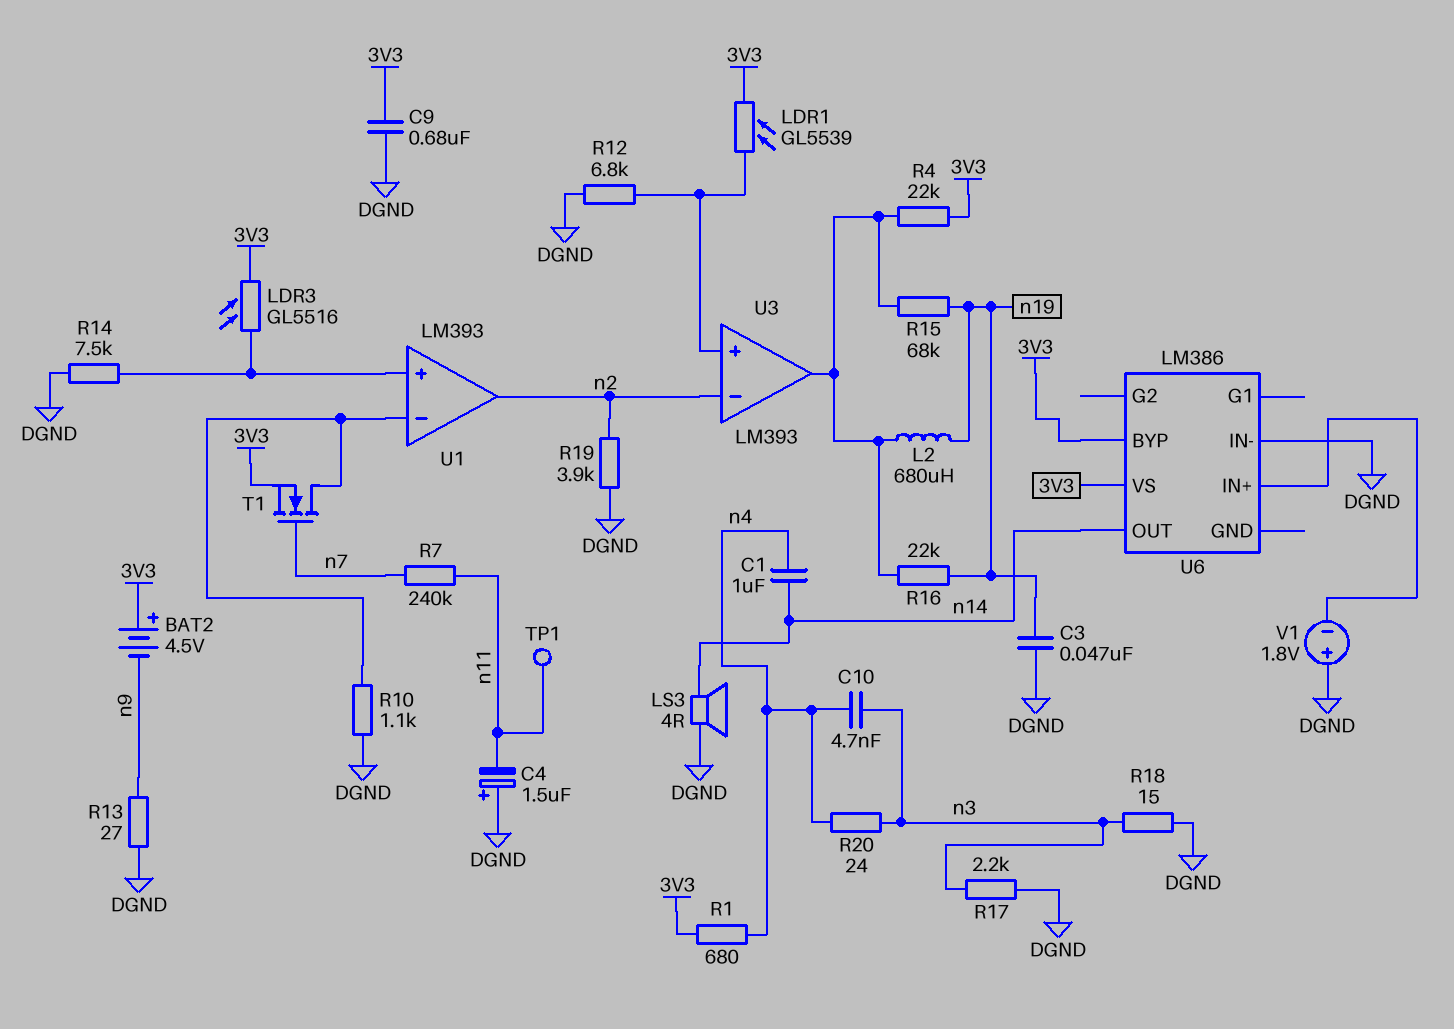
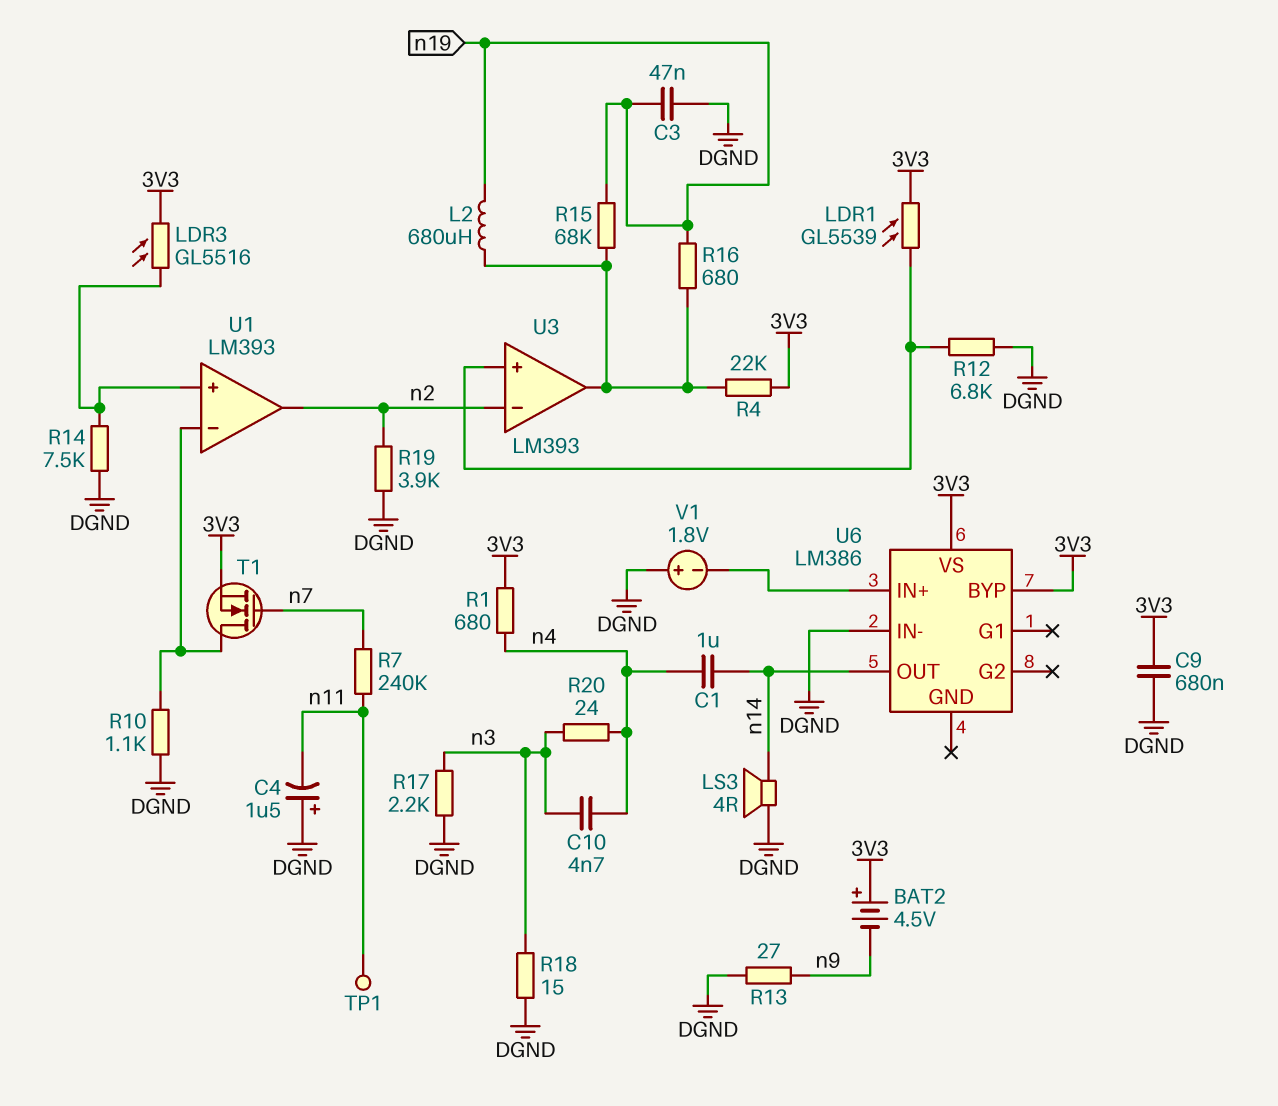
R16: 22k (U3/out, n19) -> 680 (U3/out, n19)

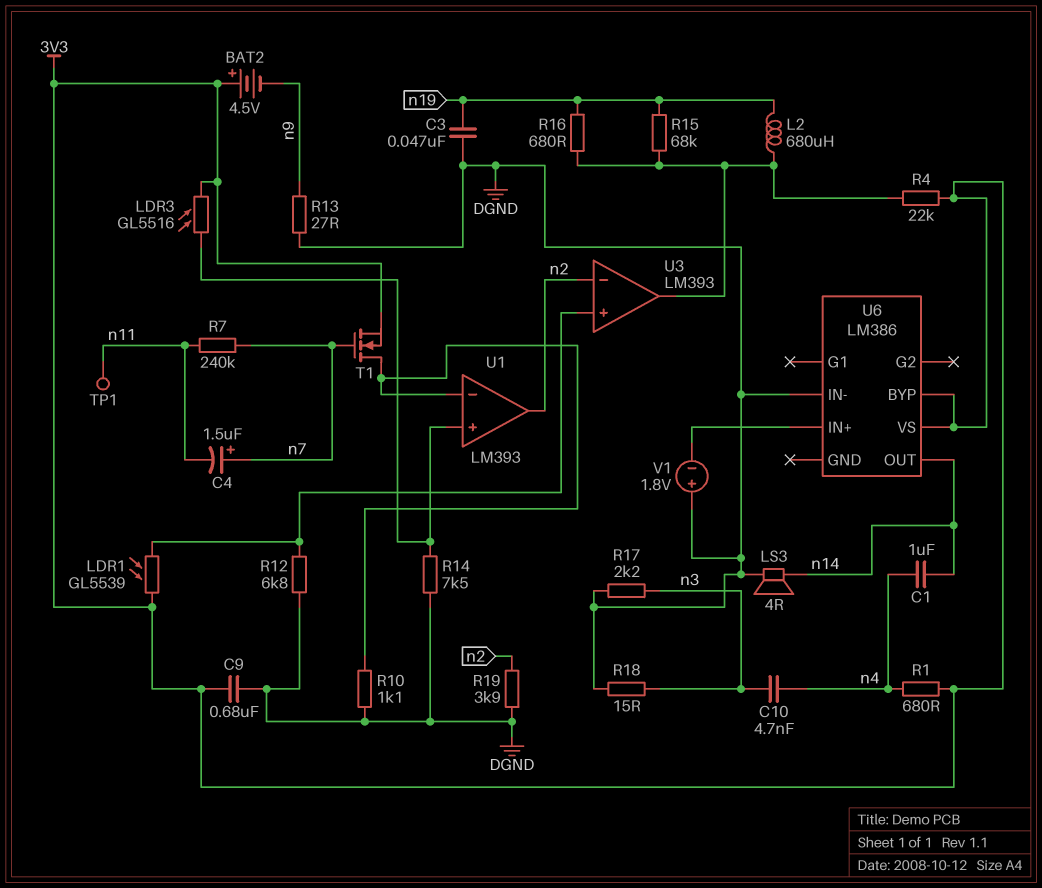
C4: 1.5uF (plus DGND, minus n11) -> 1.5uF (plus n7, minus n11)
R20: 24 (n3, n4) -> none

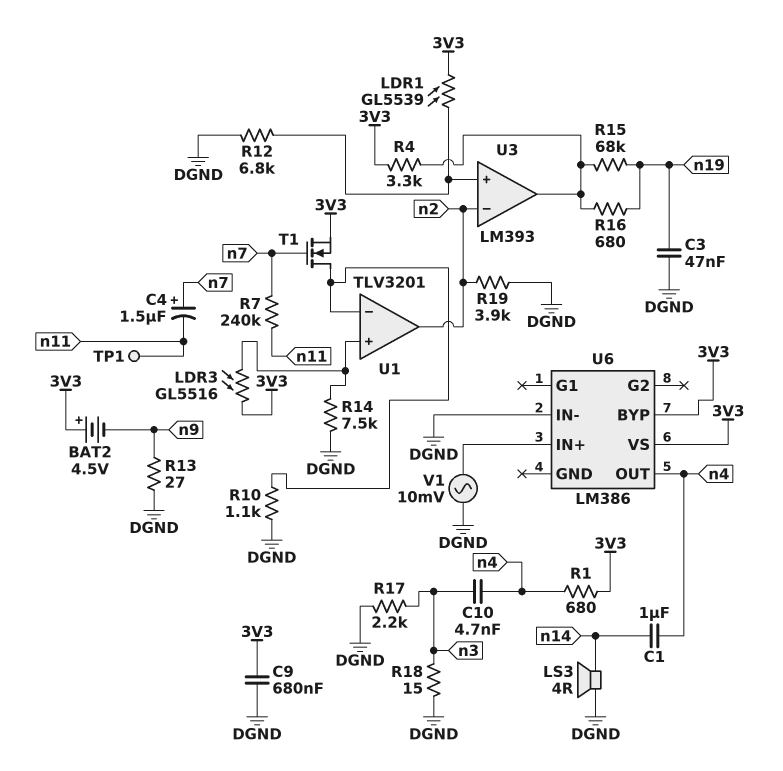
L2: 680uH (U3/out, n19) -> none
R4: 22k (3V3, U3/out) -> 3.3k (3V3, U3/out)
U1: LM393 -> TLV3201
U6 pin OUT: n14 -> n4
V1: 1.8V (plus DGND, minus U6/IN+) -> AC 10mV (DGND, U6/IN+)

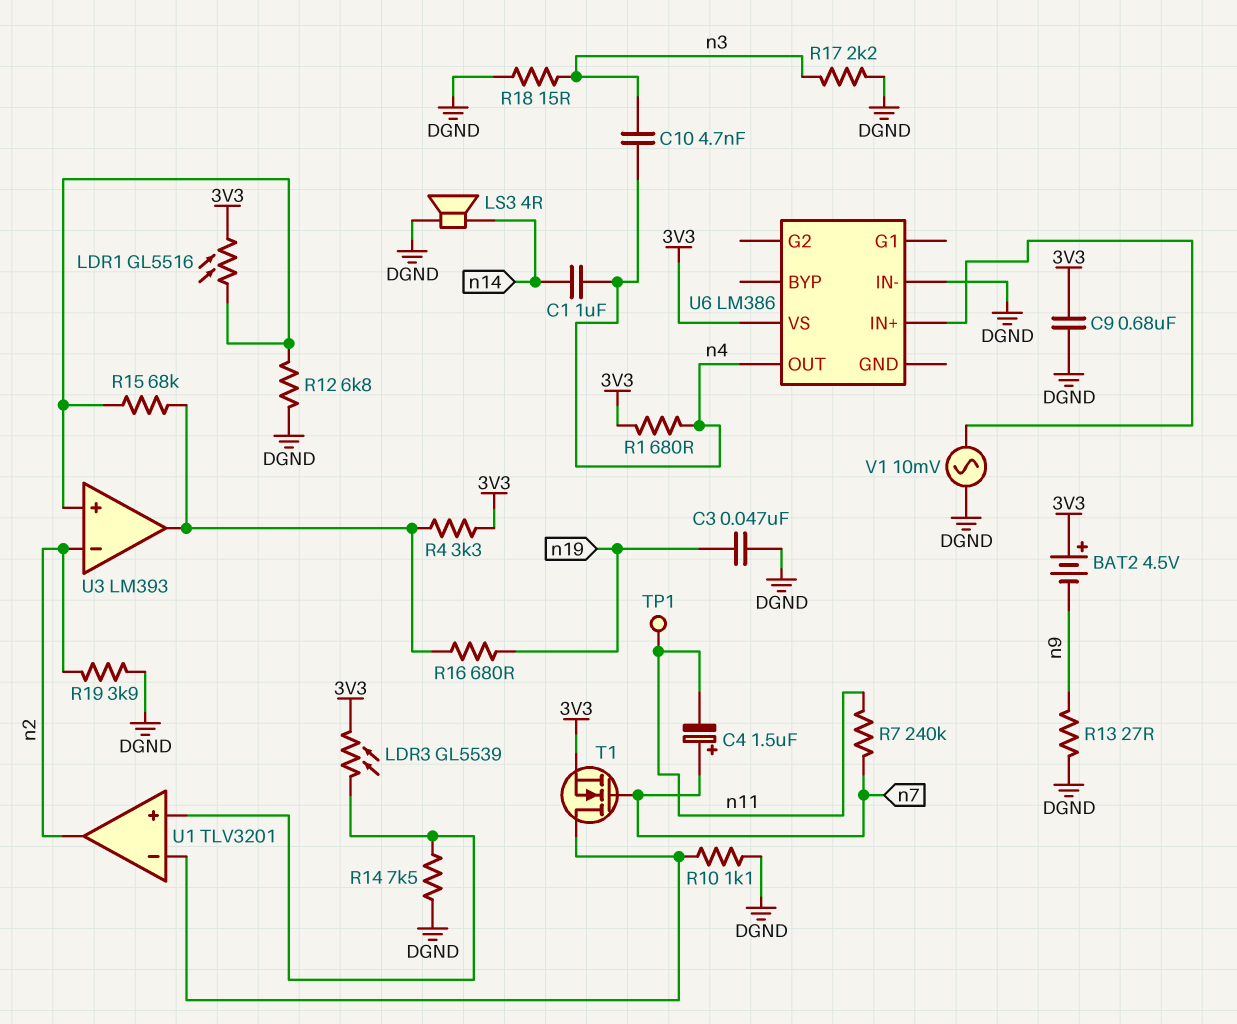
LDR1: GL5539 (3V3, U3/in+) -> GL5516 (3V3, U3/in+)
LDR3: GL5516 (3V3, U1/in+) -> GL5539 (3V3, U1/in+)
R15: 68k (U3/out, n19) -> 68k (U3/in+, U3/out)
U6 pin BYP: 3V3 -> none

